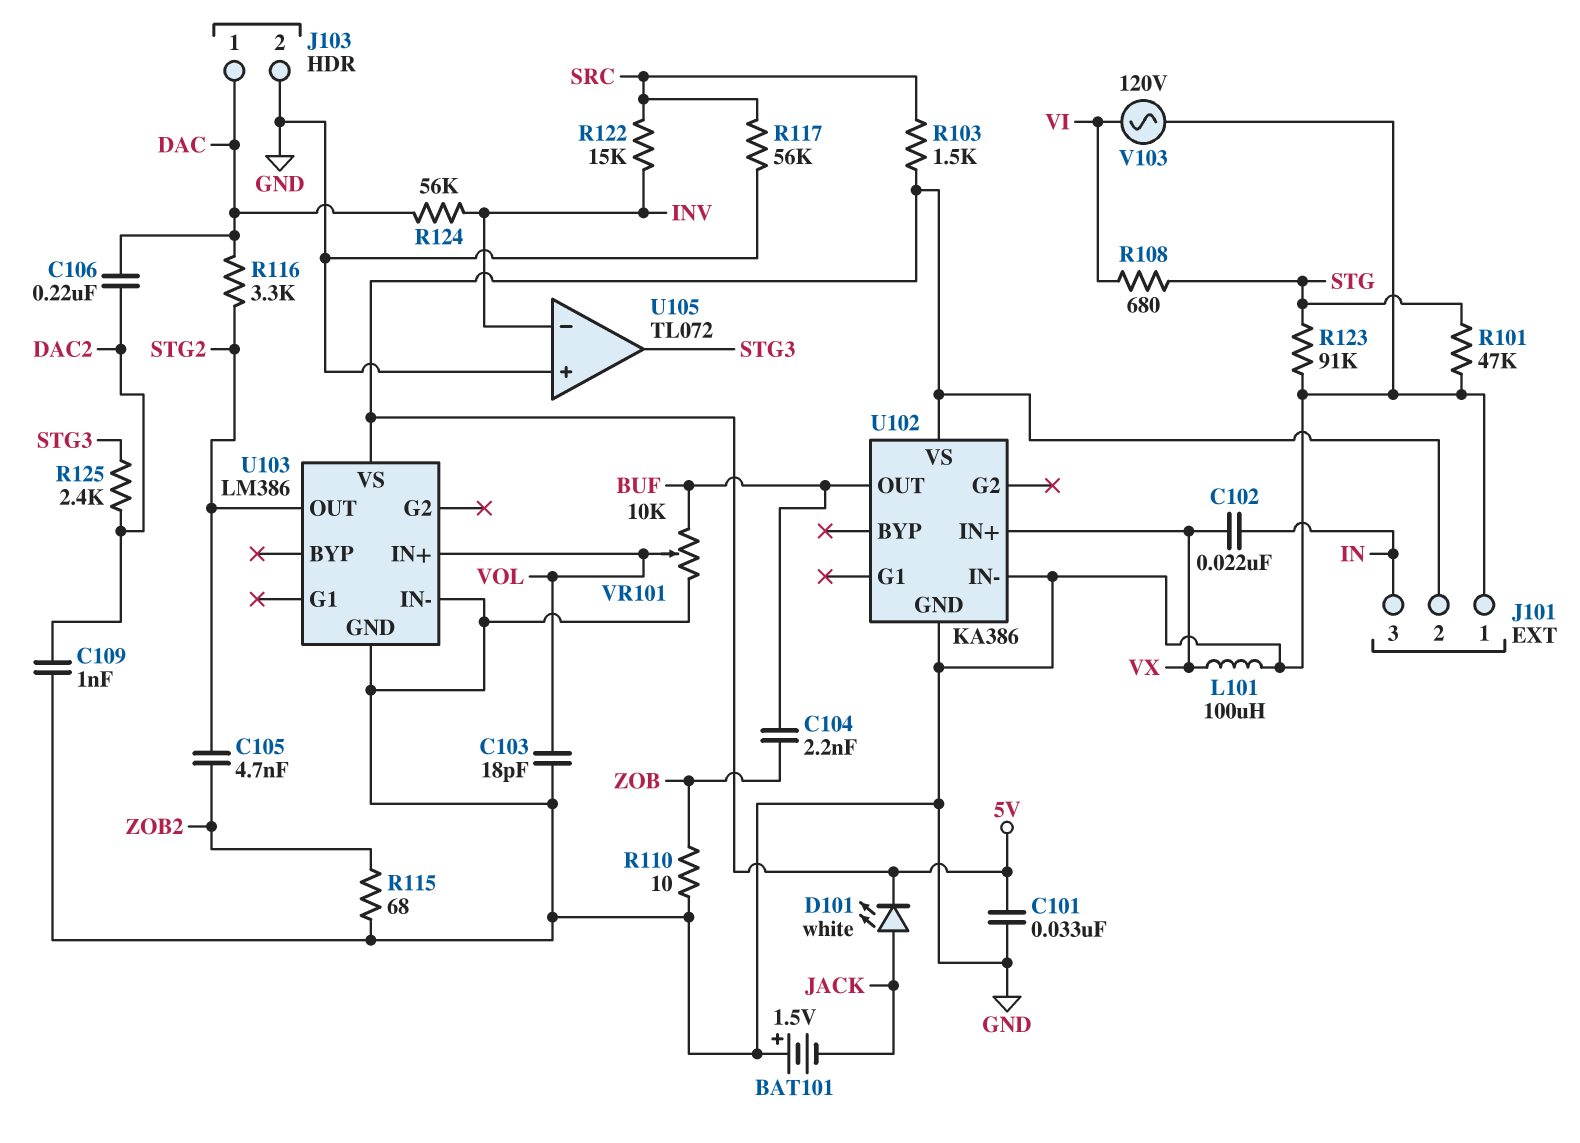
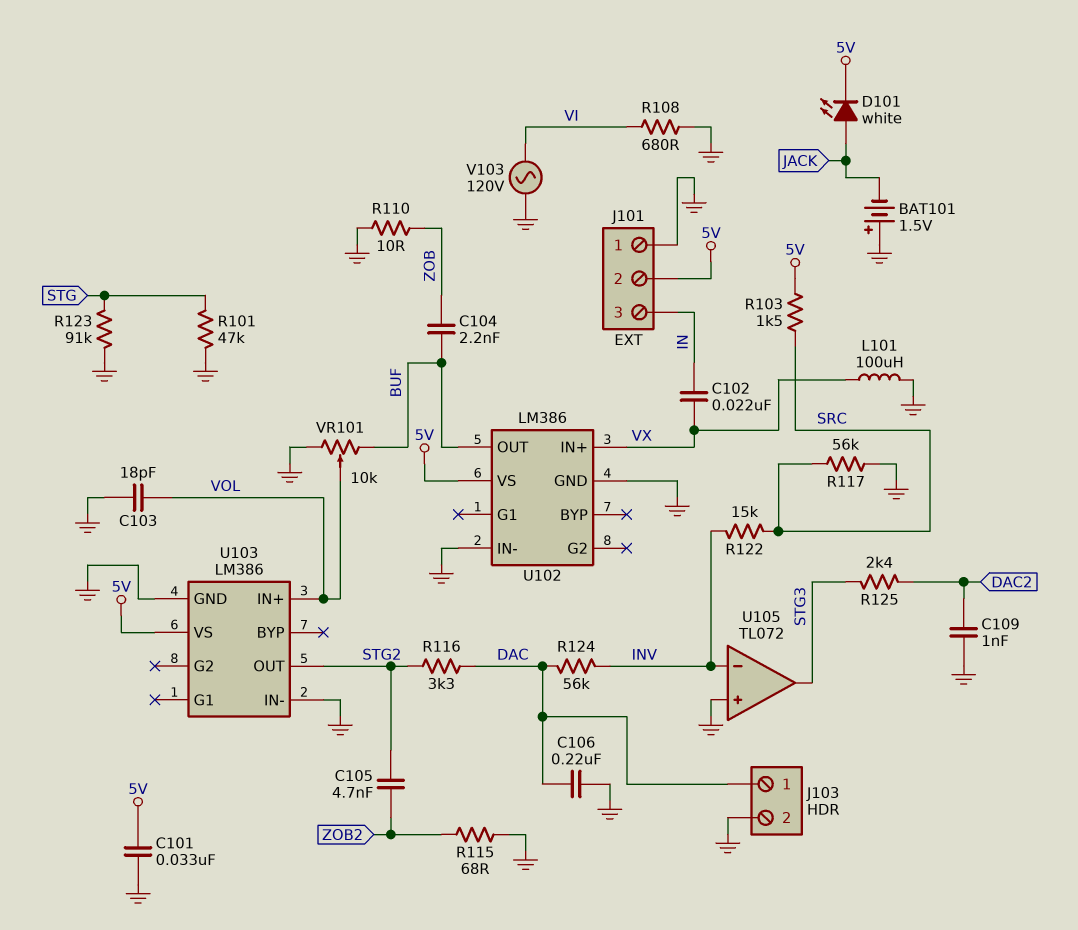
C106: 220nF (DAC, DAC2) -> 220nF (DAC, GND)
R108: 680 (STG, VI) -> 680 (GND, VI)
U102: KA386 -> LM386

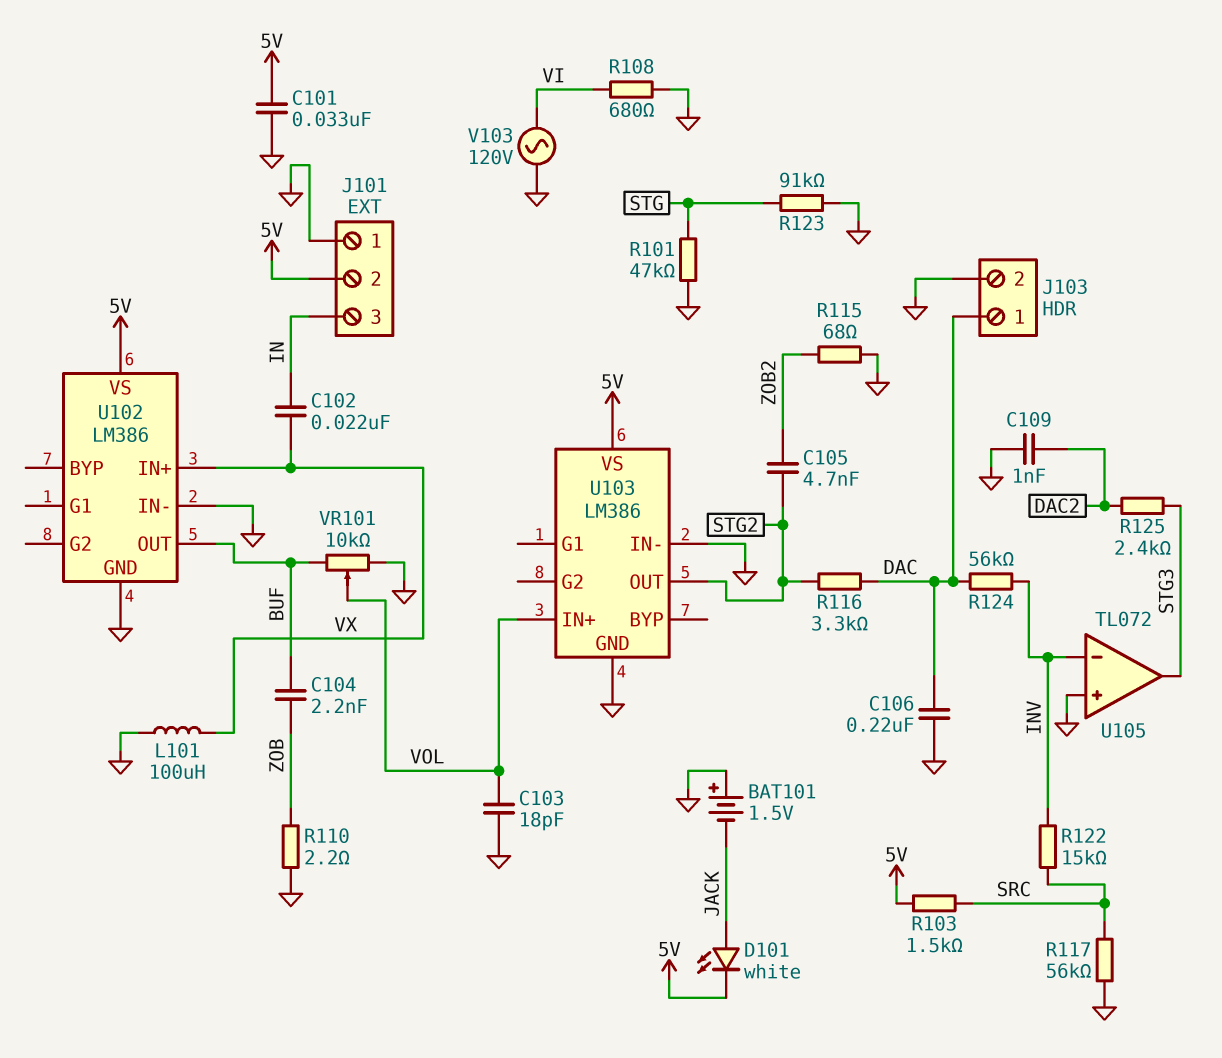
R110: 10 (GND, ZOB) -> 2.2 (GND, ZOB)

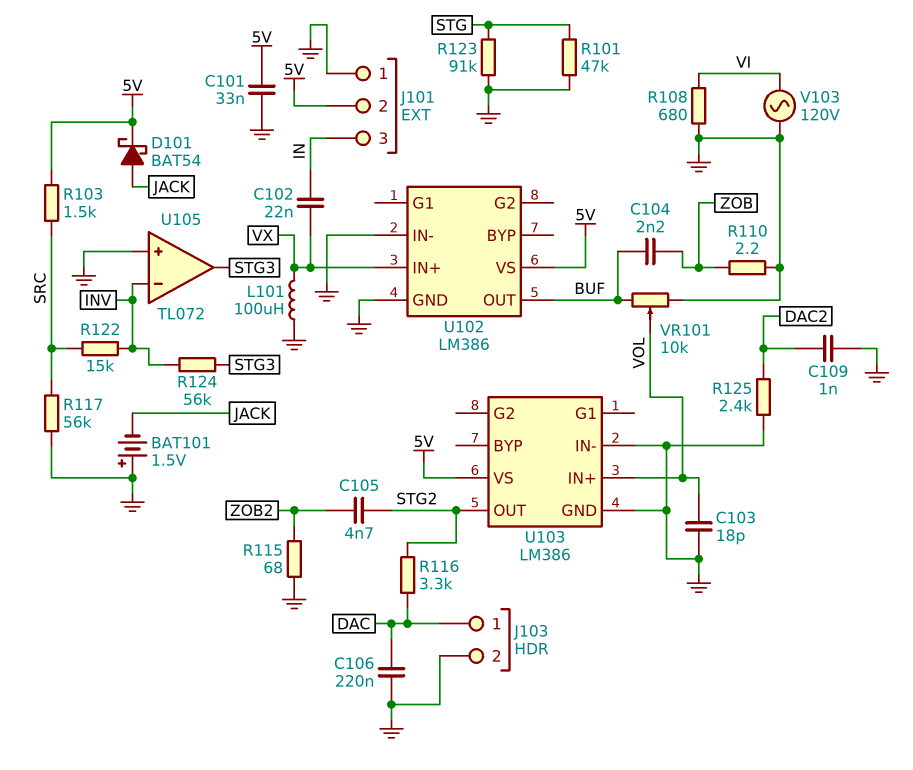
D101: LED white (A JACK, K 5V) -> schottky BAT54 (A JACK, K 5V)
R124: 56k (DAC, INV) -> 56k (INV, STG3)
R125: 2.4k (DAC2, STG3) -> 2.4k (DAC2, GND)

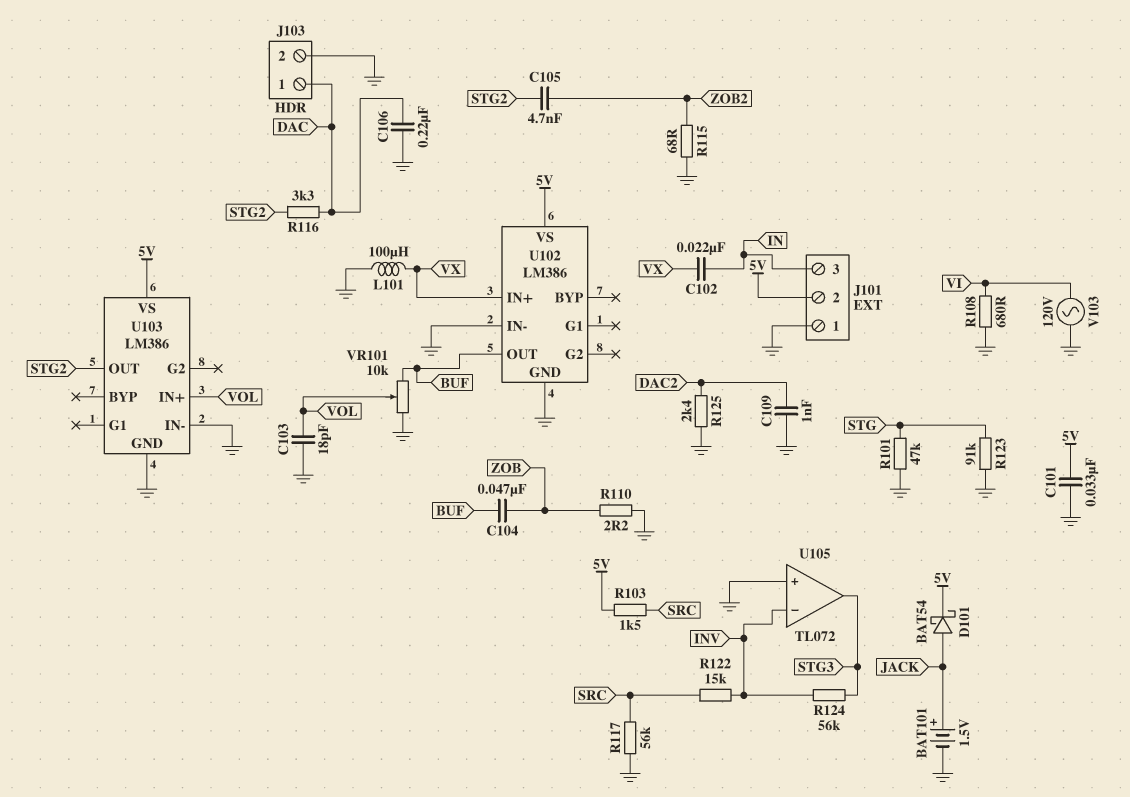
BAT101: 1.5V (plus GND, minus JACK) -> 1.5V (plus JACK, minus GND)
C104: 2.2nF (BUF, ZOB) -> 47nF (BUF, ZOB)

